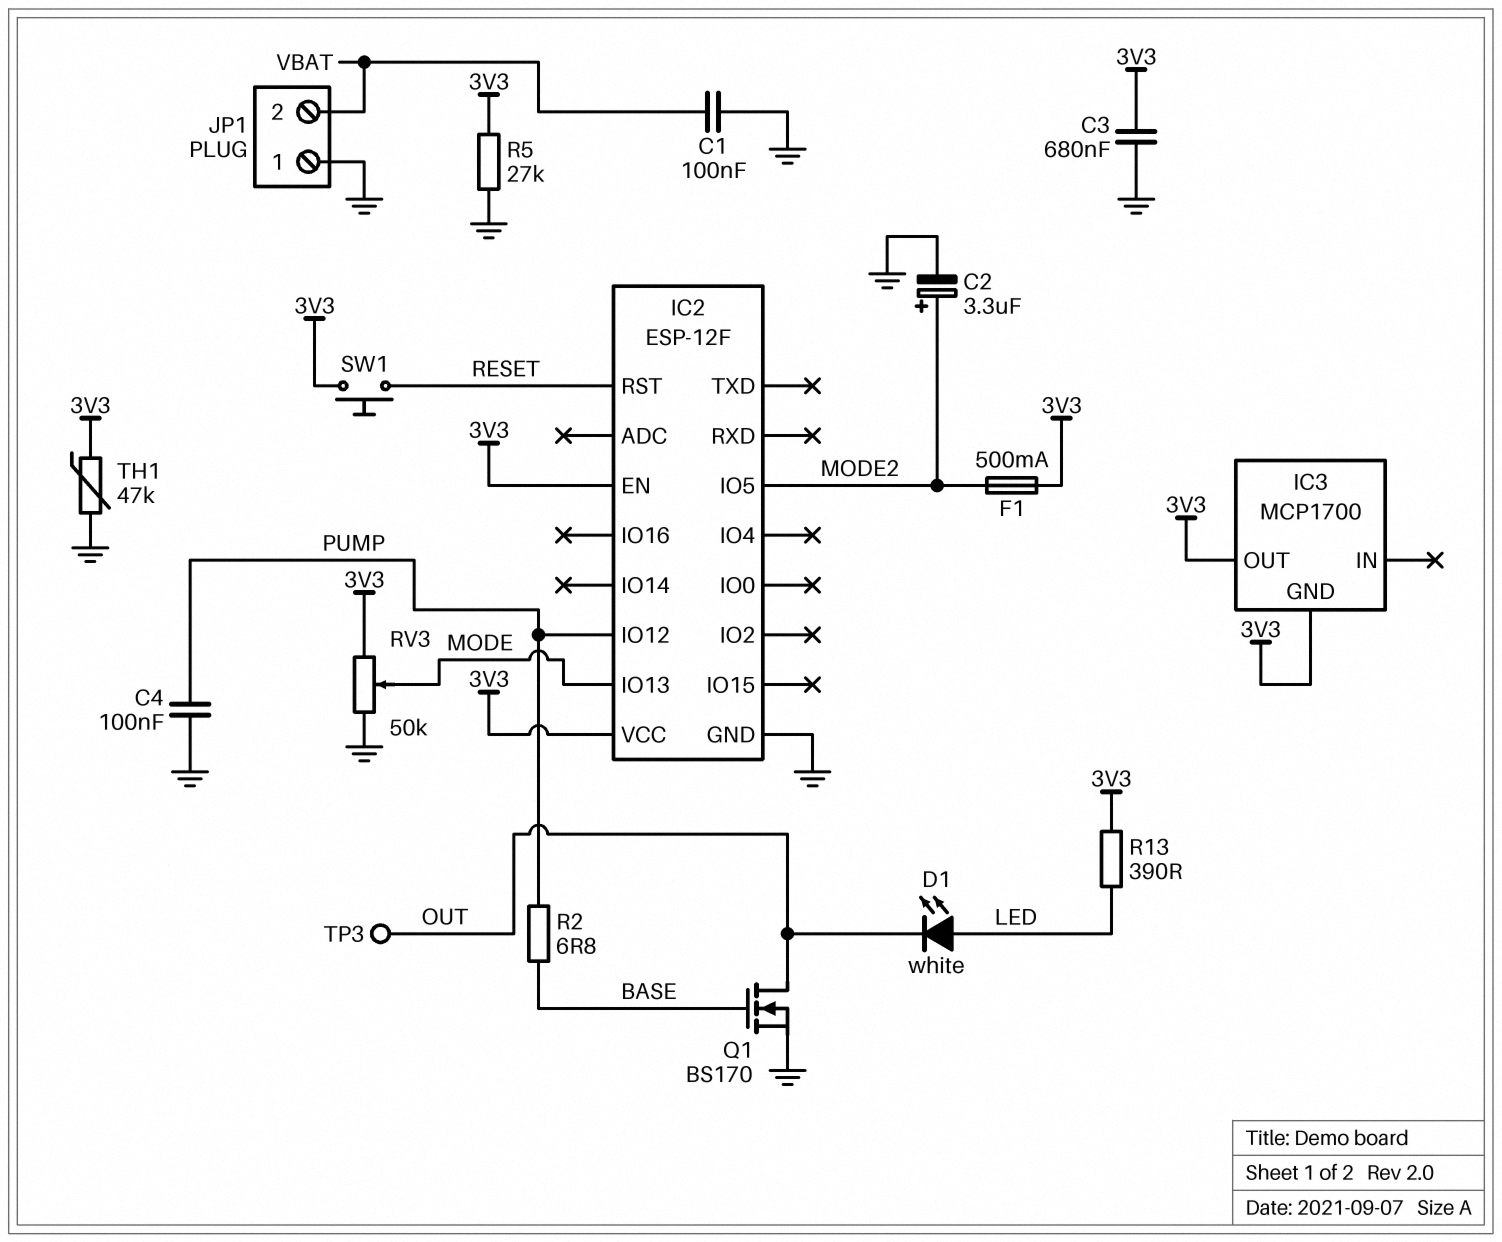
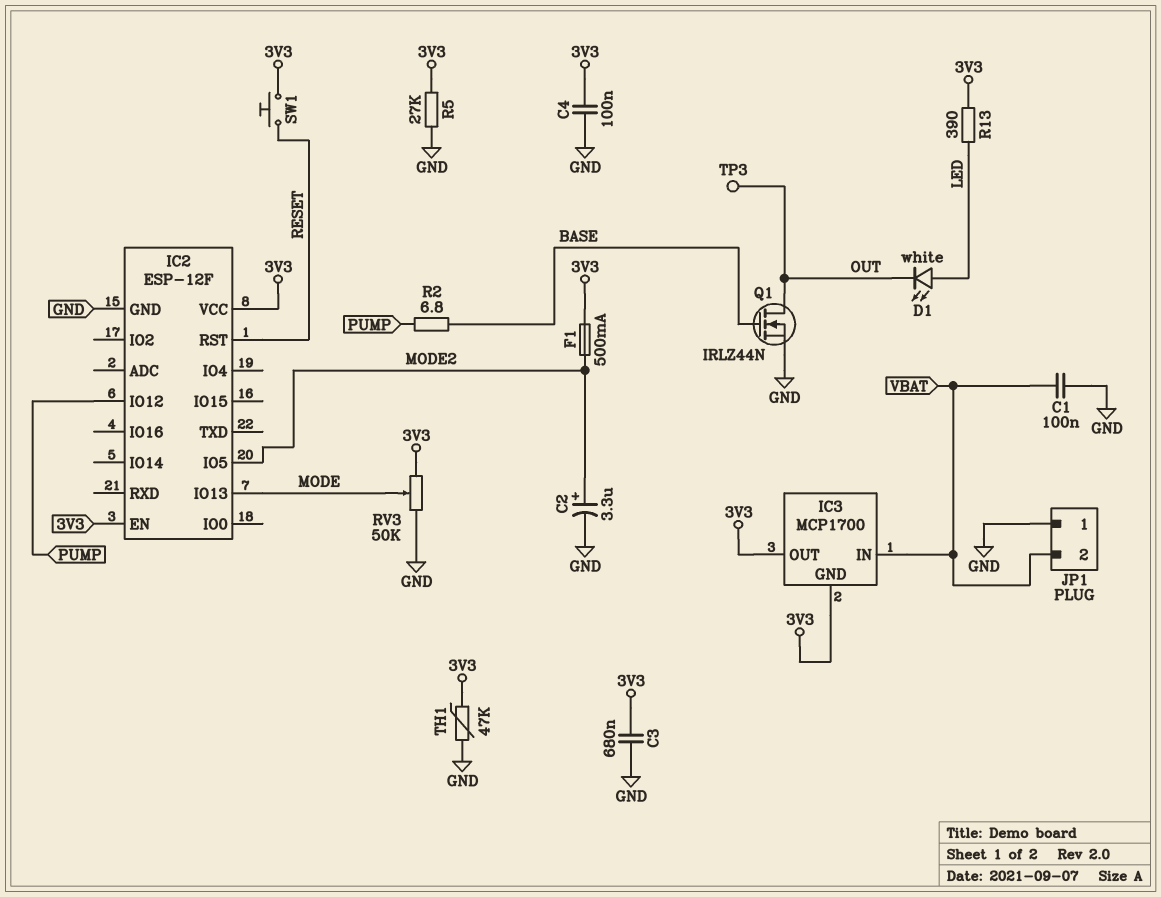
C4: 100nF (GND, PUMP) -> 100nF (3V3, GND)
IC3 pin IN: none -> VBAT
Q1: NMOS BS170 (G BASE, D OUT, S GND) -> NMOS IRLZ44N (G BASE, D OUT, S GND)

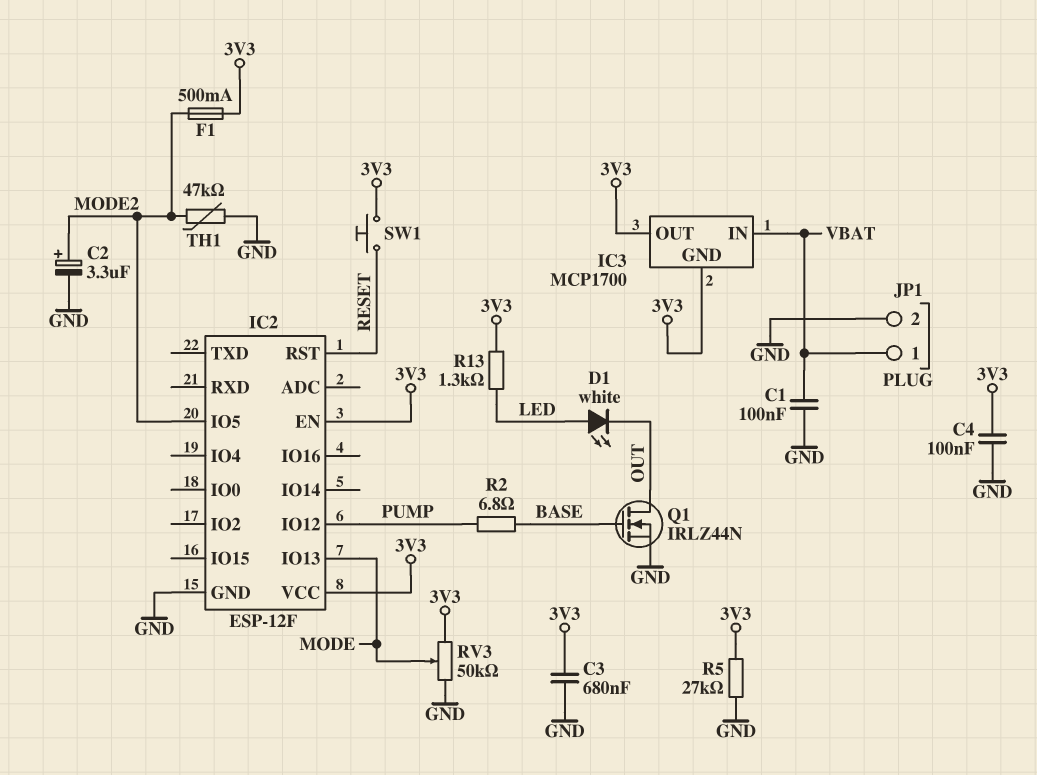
JP1 pin 1: GND -> VBAT
JP1 pin 2: VBAT -> GND
R13: 390 (3V3, LED) -> 1.3k (3V3, LED)
TH1: 47k (3V3, GND) -> 47k (GND, MODE2)
TP3: test point (OUT) -> none

